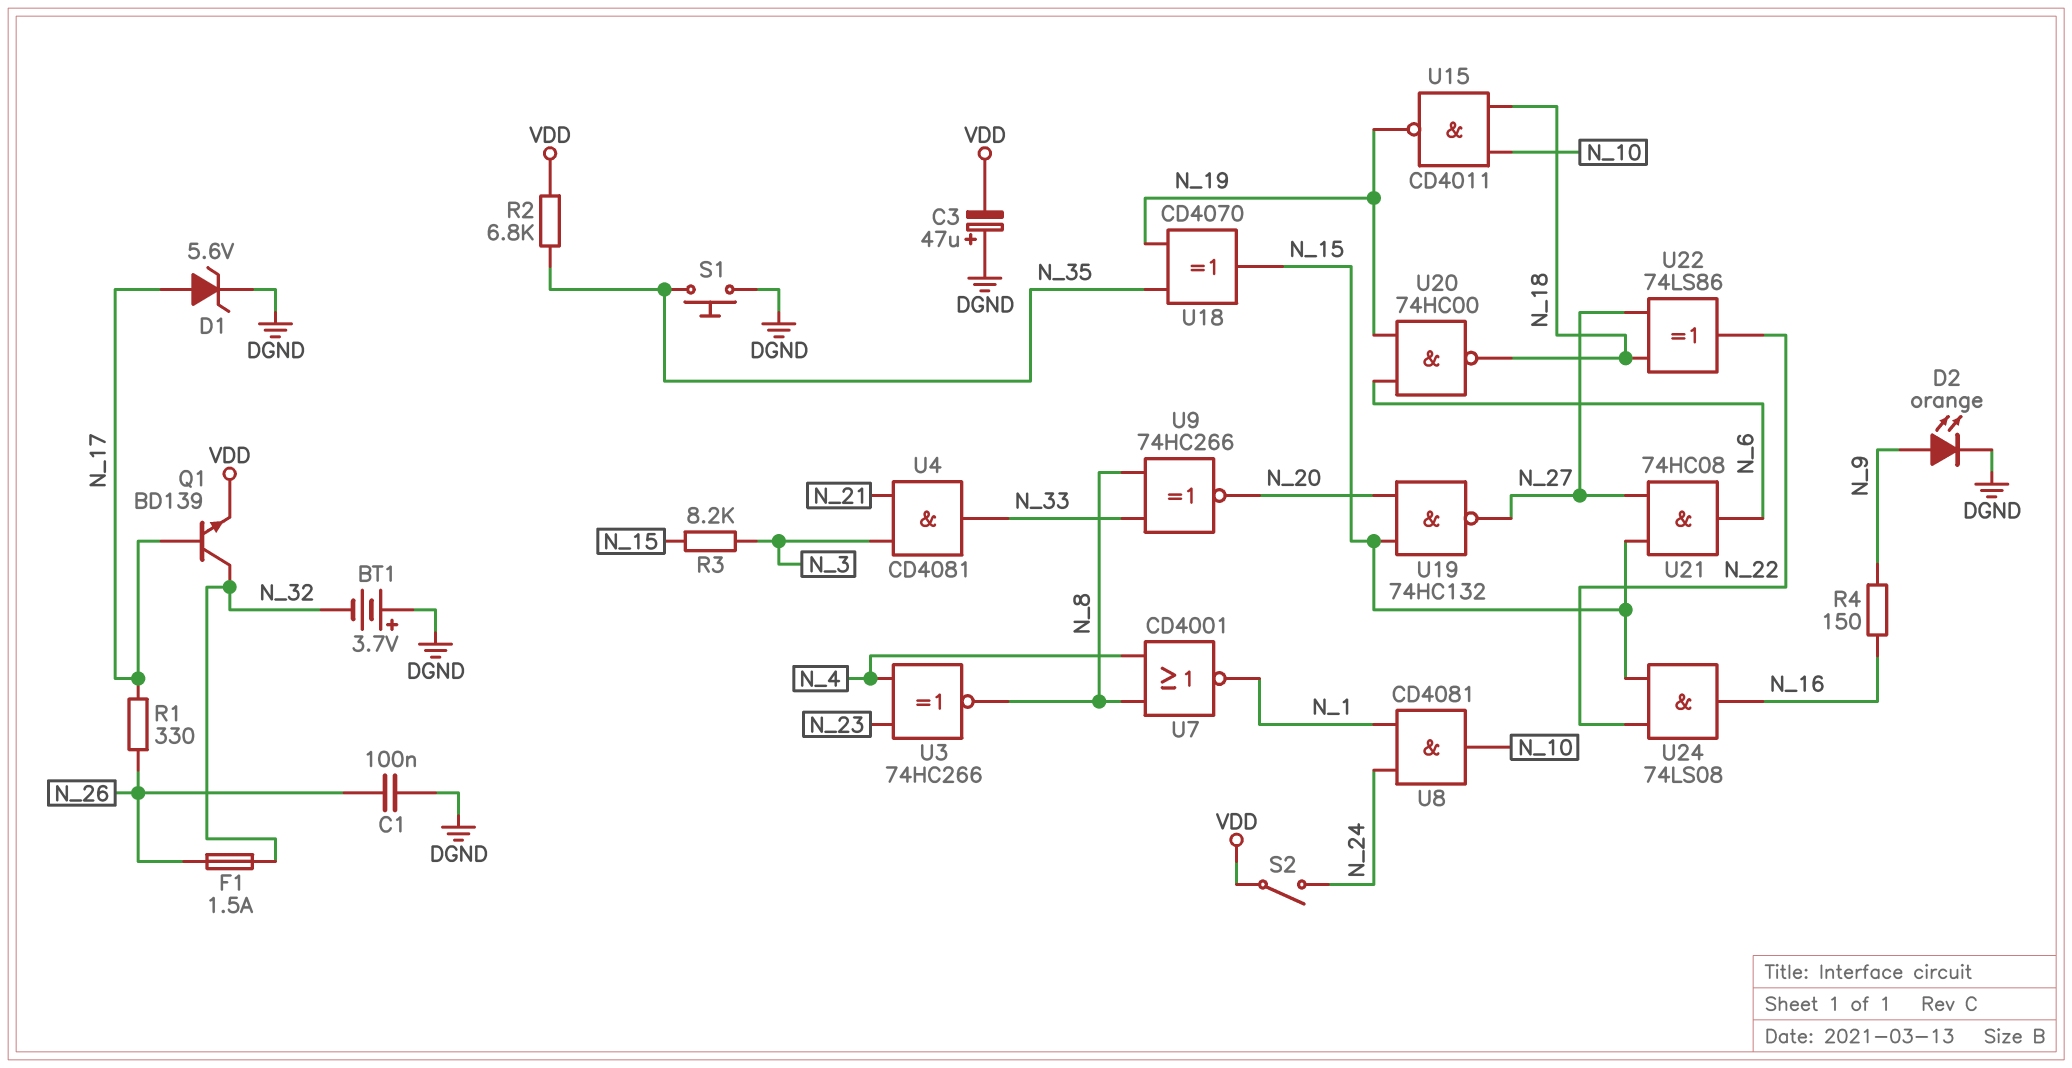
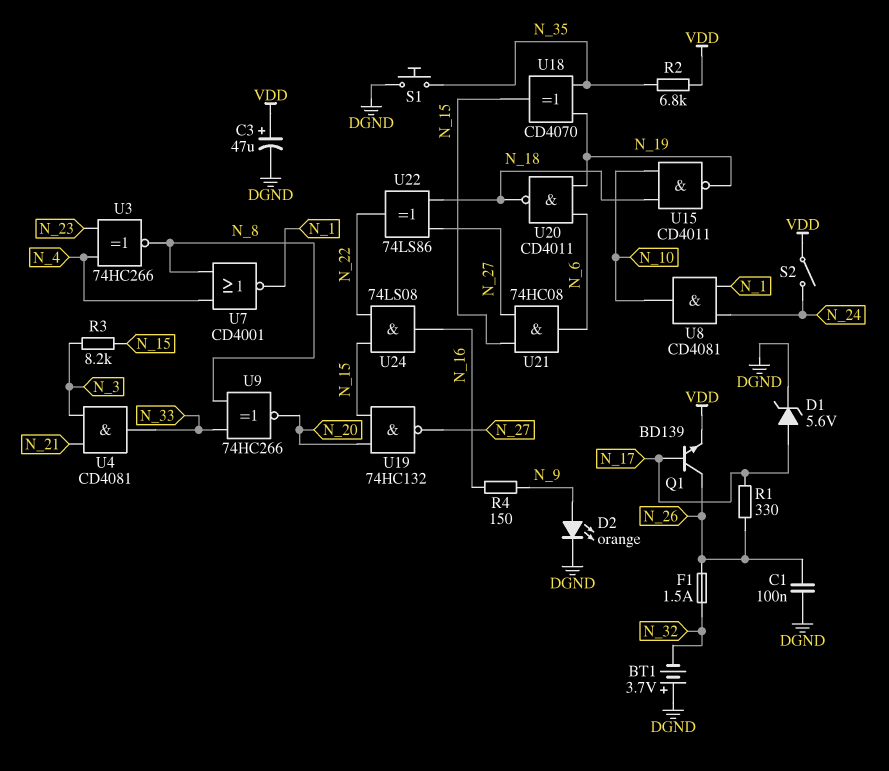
C3: 47uF (plus DGND, minus VDD) -> 47uF (plus VDD, minus DGND)
Q1: NPN BD139 (B N_17, C N_32, E VDD) -> NPN BD139 (B N_17, C N_26, E VDD)
U20: NAND 74HC00 (in N_6, in N_19, out N_18) -> NAND CD4011 (in N_6, in N_19, out N_18)

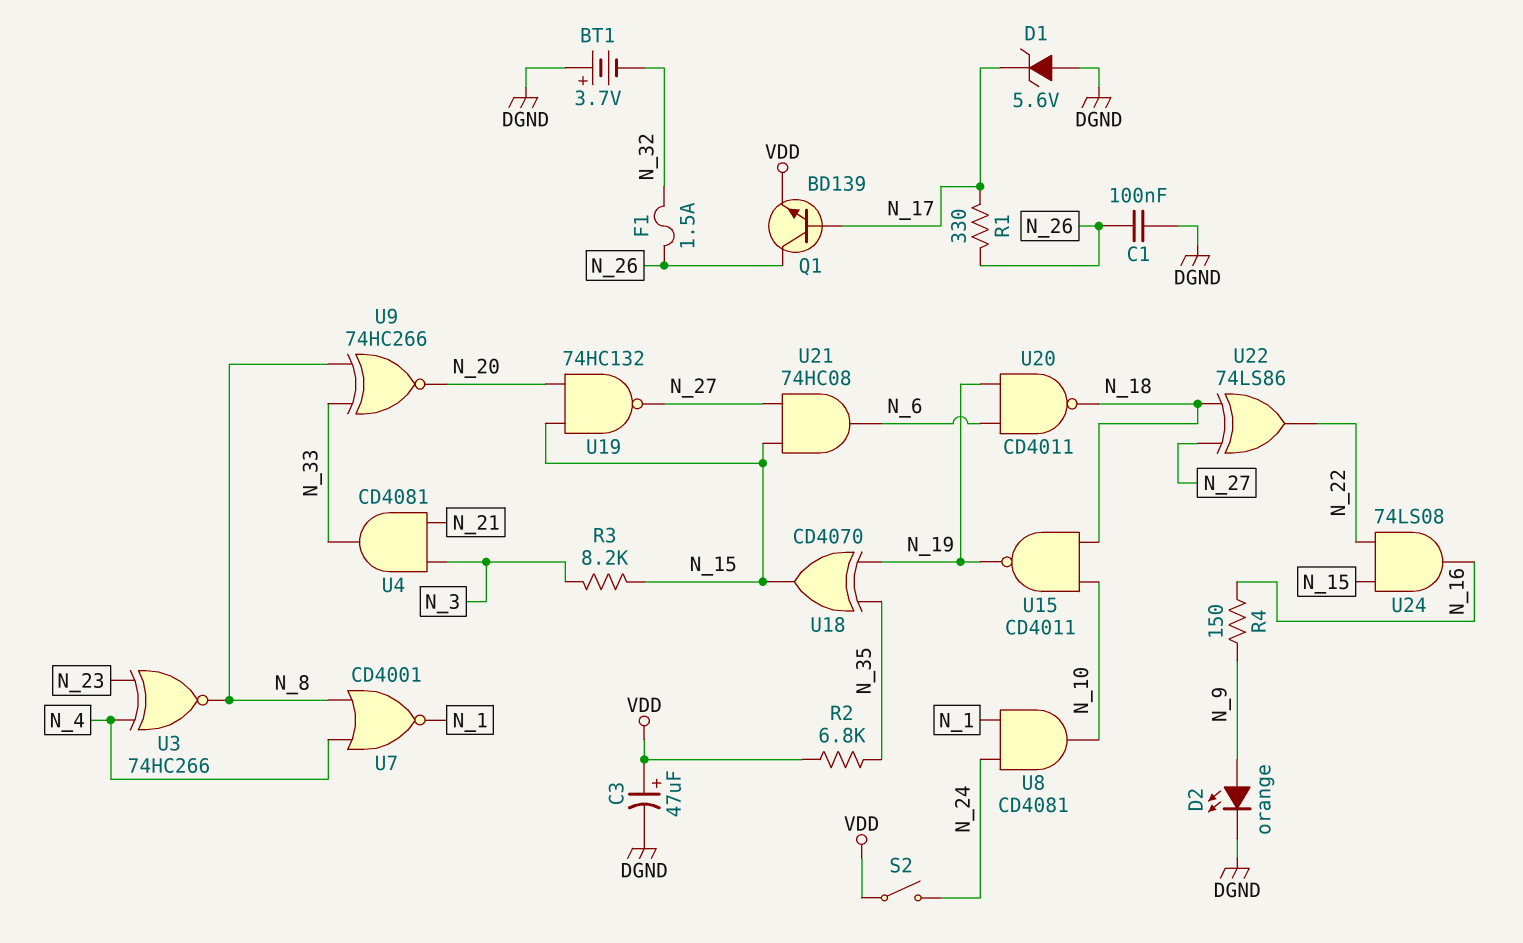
D1: zener 5.6V (A N_17, K DGND) -> zener 5.6V (A DGND, K N_17)
S1: button (DGND, N_35) -> none

